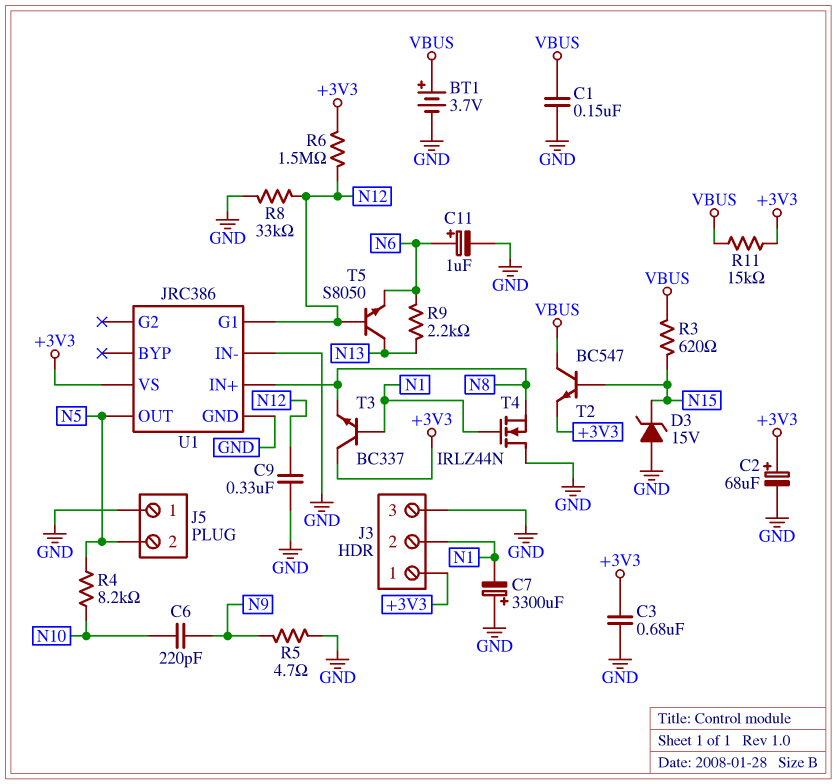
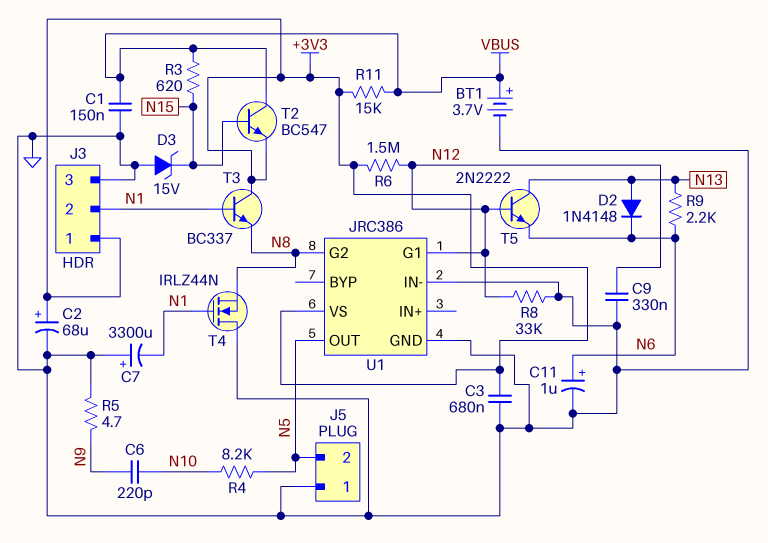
D2: none -> diode 1N4148 (A N13, K N6)
T5: NPN S8050 (B N12, C N13, E N6) -> NPN 2N2222 (B N12, C N13, E N6)
U1 pin G2: none -> N8
U1 pin IN+: N8 -> none

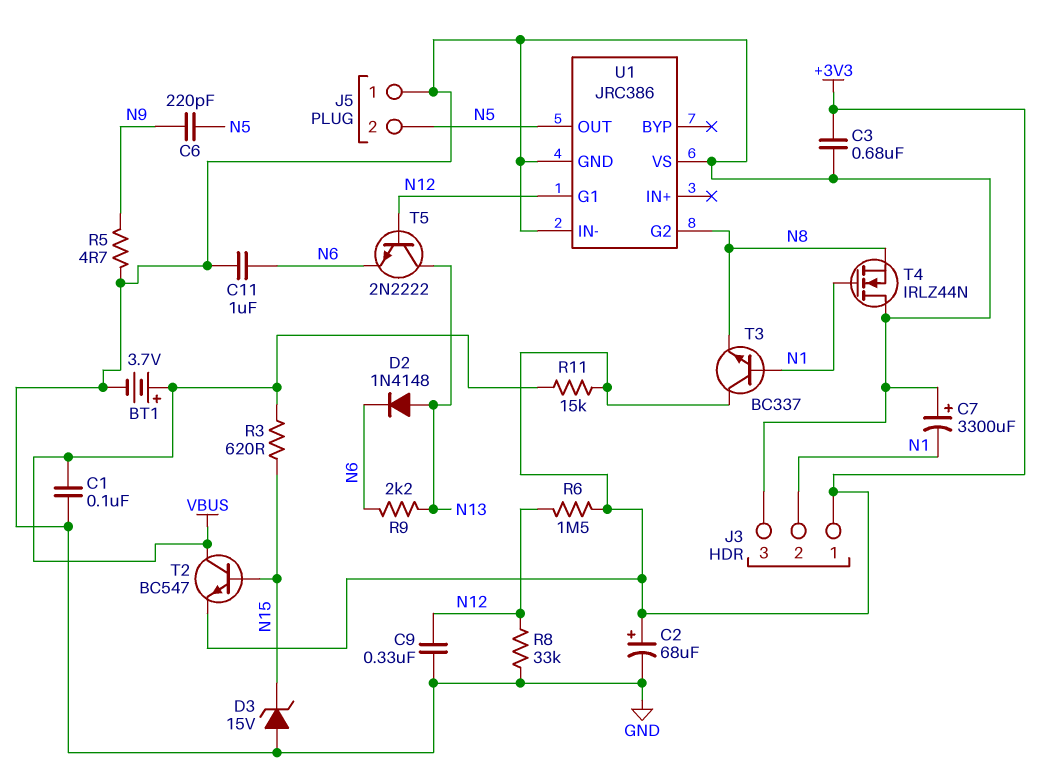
C1: 150nF (GND, VBUS) -> 100nF (GND, VBUS)
C6: 220pF (N9, N10) -> 220pF (N5, N9)
C11: 1uF (plus N6, minus GND) -> 1uF (GND, N6)
R4: 8.2k (N5, N10) -> none
U1 pin VS: +3V3 -> GND

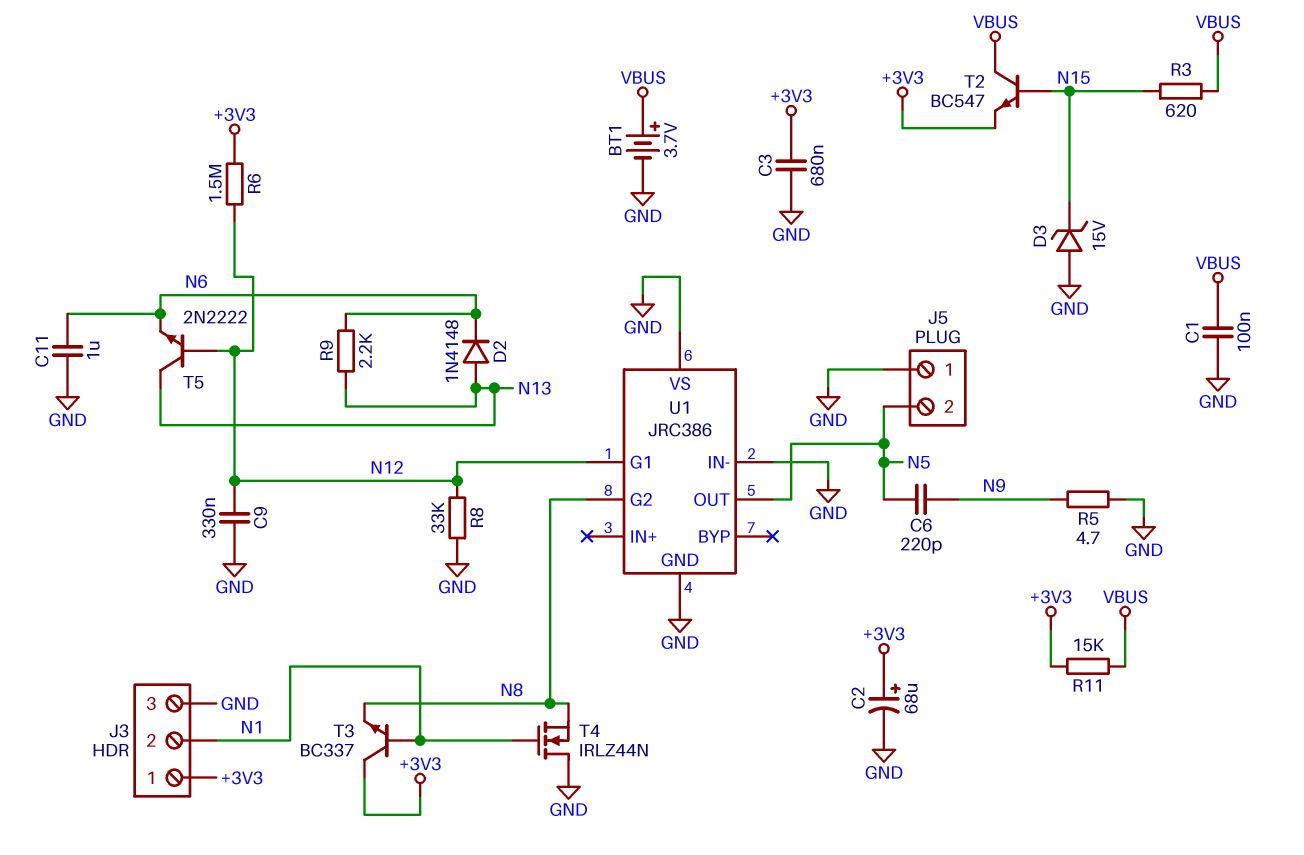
C7: 3300uF (plus GND, minus N1) -> none

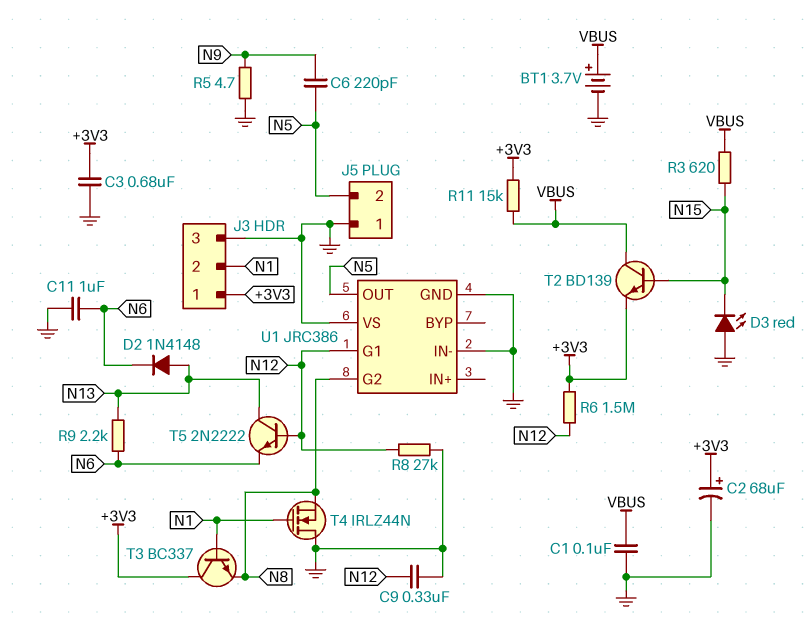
D3: zener 15V (A GND, K N15) -> LED red (A GND, K N15)
R8: 33k (GND, N12) -> 27k (GND, N12)
T2: NPN BC547 (B N15, C VBUS, E +3V3) -> NPN BD139 (B N15, C VBUS, E +3V3)

